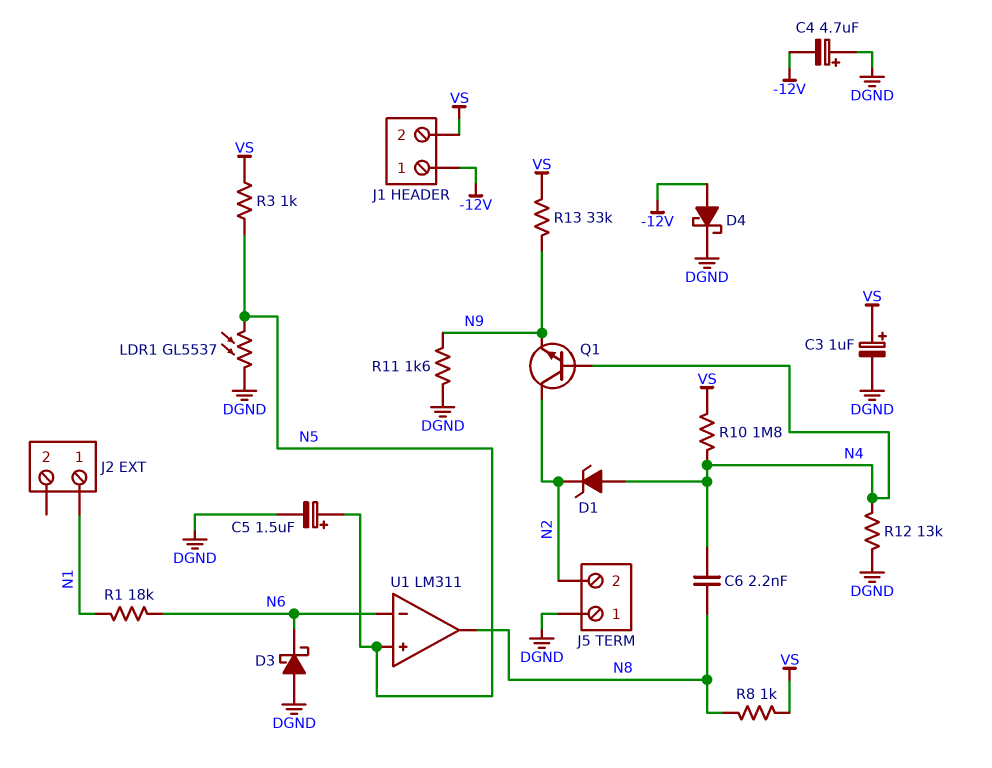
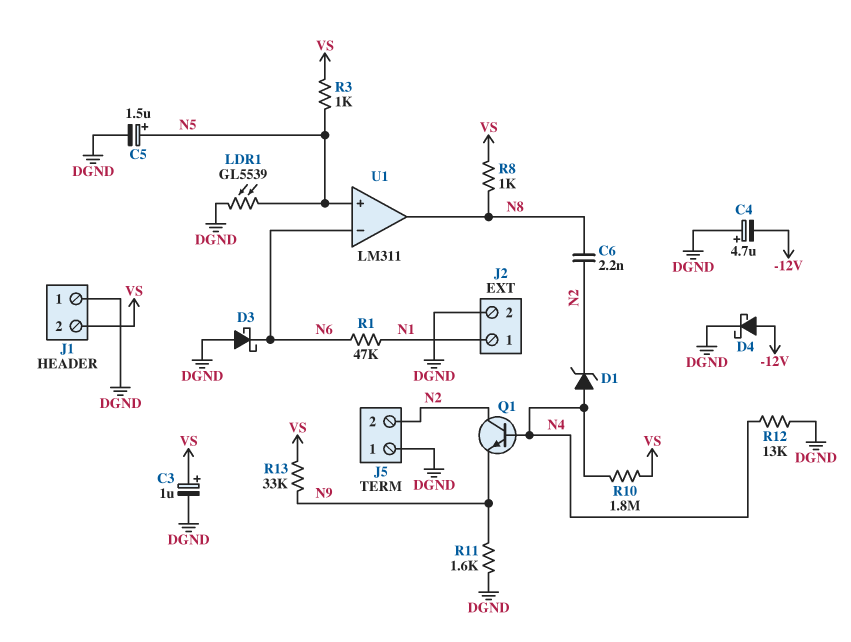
C6: 2.2nF (N4, N8) -> 2.2nF (N2, N8)
J1 pin 1: -12V -> DGND
J2 pin 2: none -> DGND
LDR1: GL5537 (DGND, N5) -> GL5539 (DGND, N5)
R1: 18k (N1, N6) -> 47k (N1, N6)

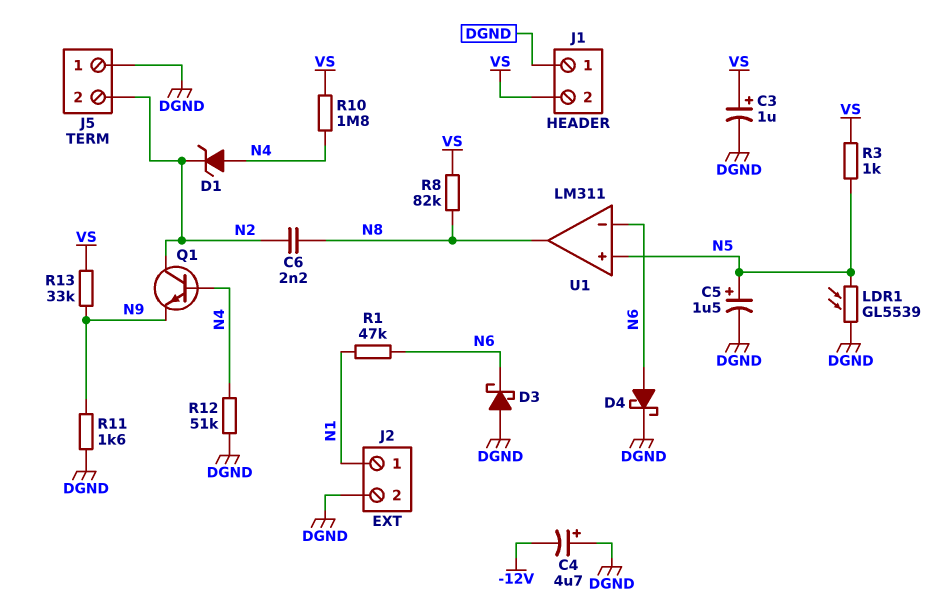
D4: schottky (A -12V, K DGND) -> schottky (A N6, K DGND)
R8: 1k (N8, VS) -> 82k (N8, VS)
R12: 13k (DGND, N4) -> 51k (DGND, N4)

